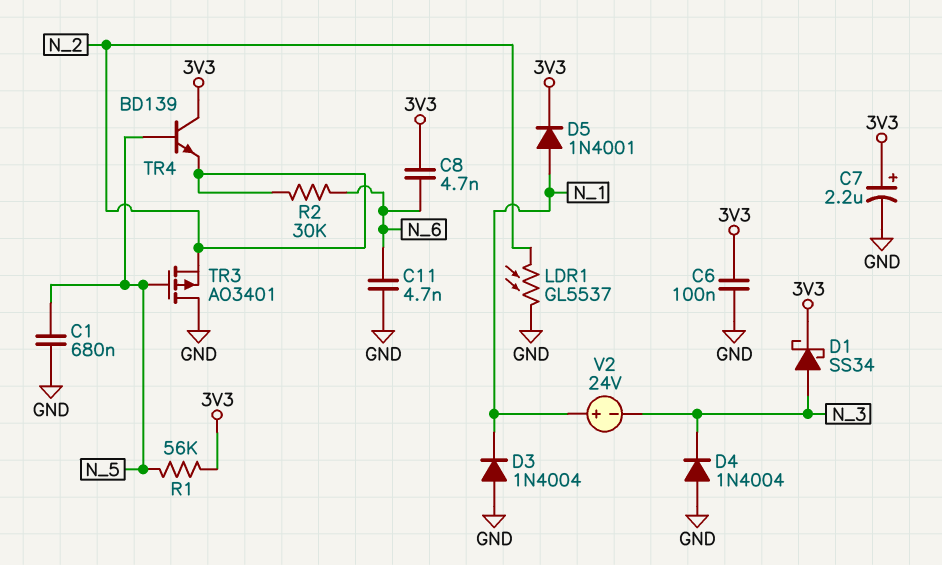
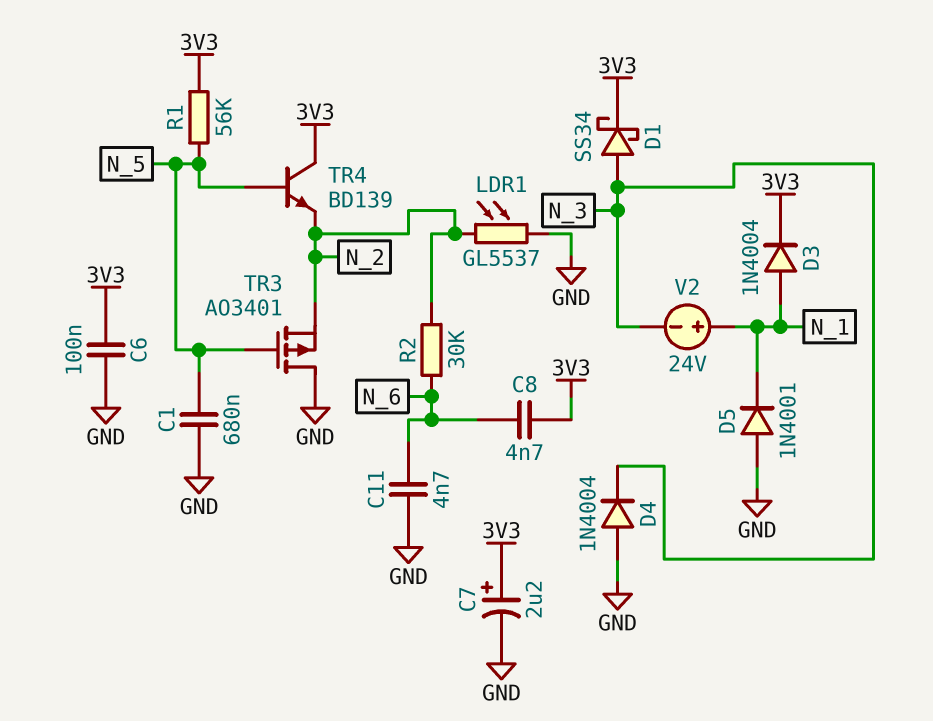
D3: diode 1N4004 (A GND, K N_1) -> diode 1N4004 (A N_1, K 3V3)
D5: diode 1N4001 (A N_1, K 3V3) -> diode 1N4001 (A GND, K N_1)

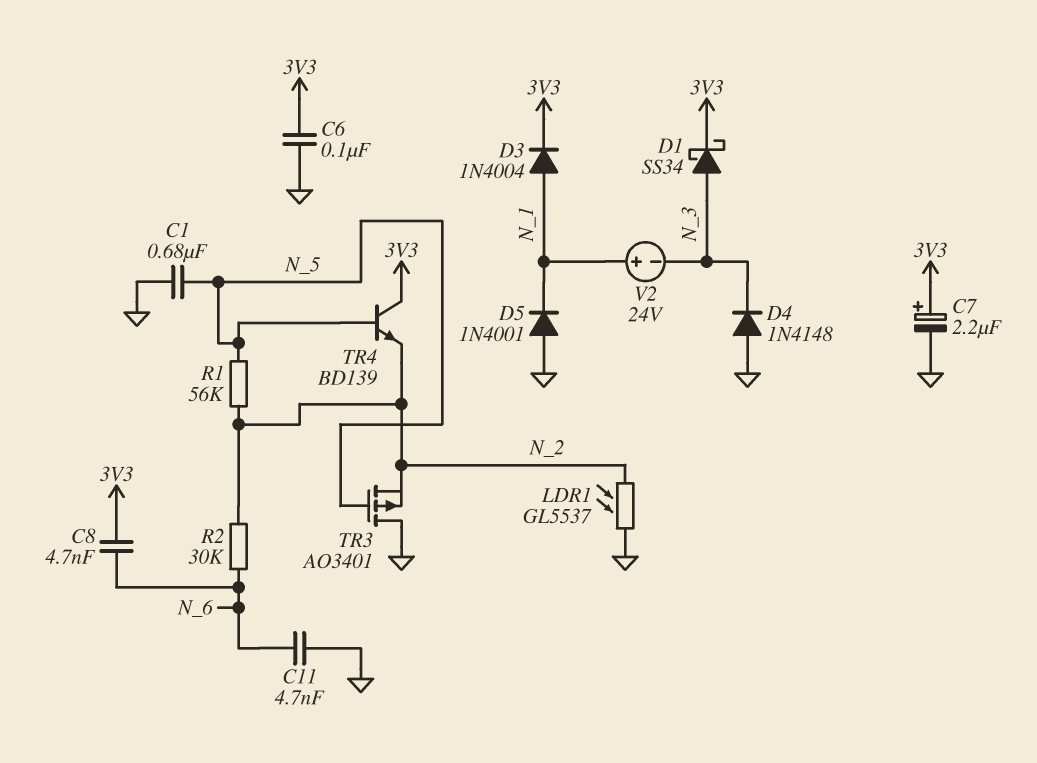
D4: diode 1N4004 (A GND, K N_3) -> diode 1N4148 (A GND, K N_3)
R1: 56k (3V3, N_5) -> 56k (N_2, N_5)

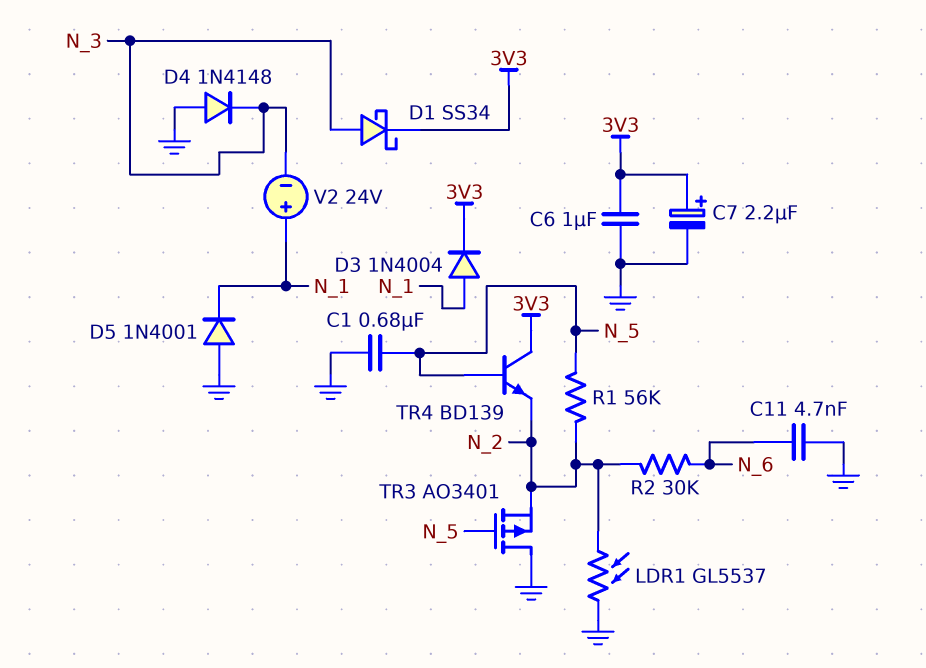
C6: 100nF (3V3, GND) -> 1uF (3V3, GND)
C8: 4.7nF (3V3, N_6) -> none

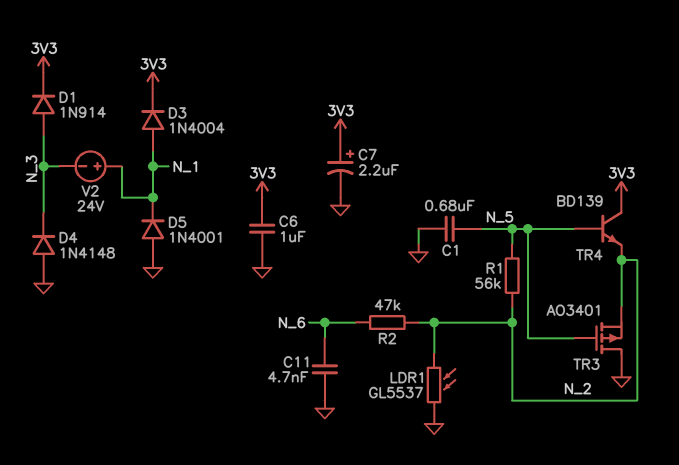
D1: schottky SS34 (A N_3, K 3V3) -> diode 1N914 (A N_3, K 3V3)
R2: 30k (N_2, N_6) -> 47k (N_2, N_6)

